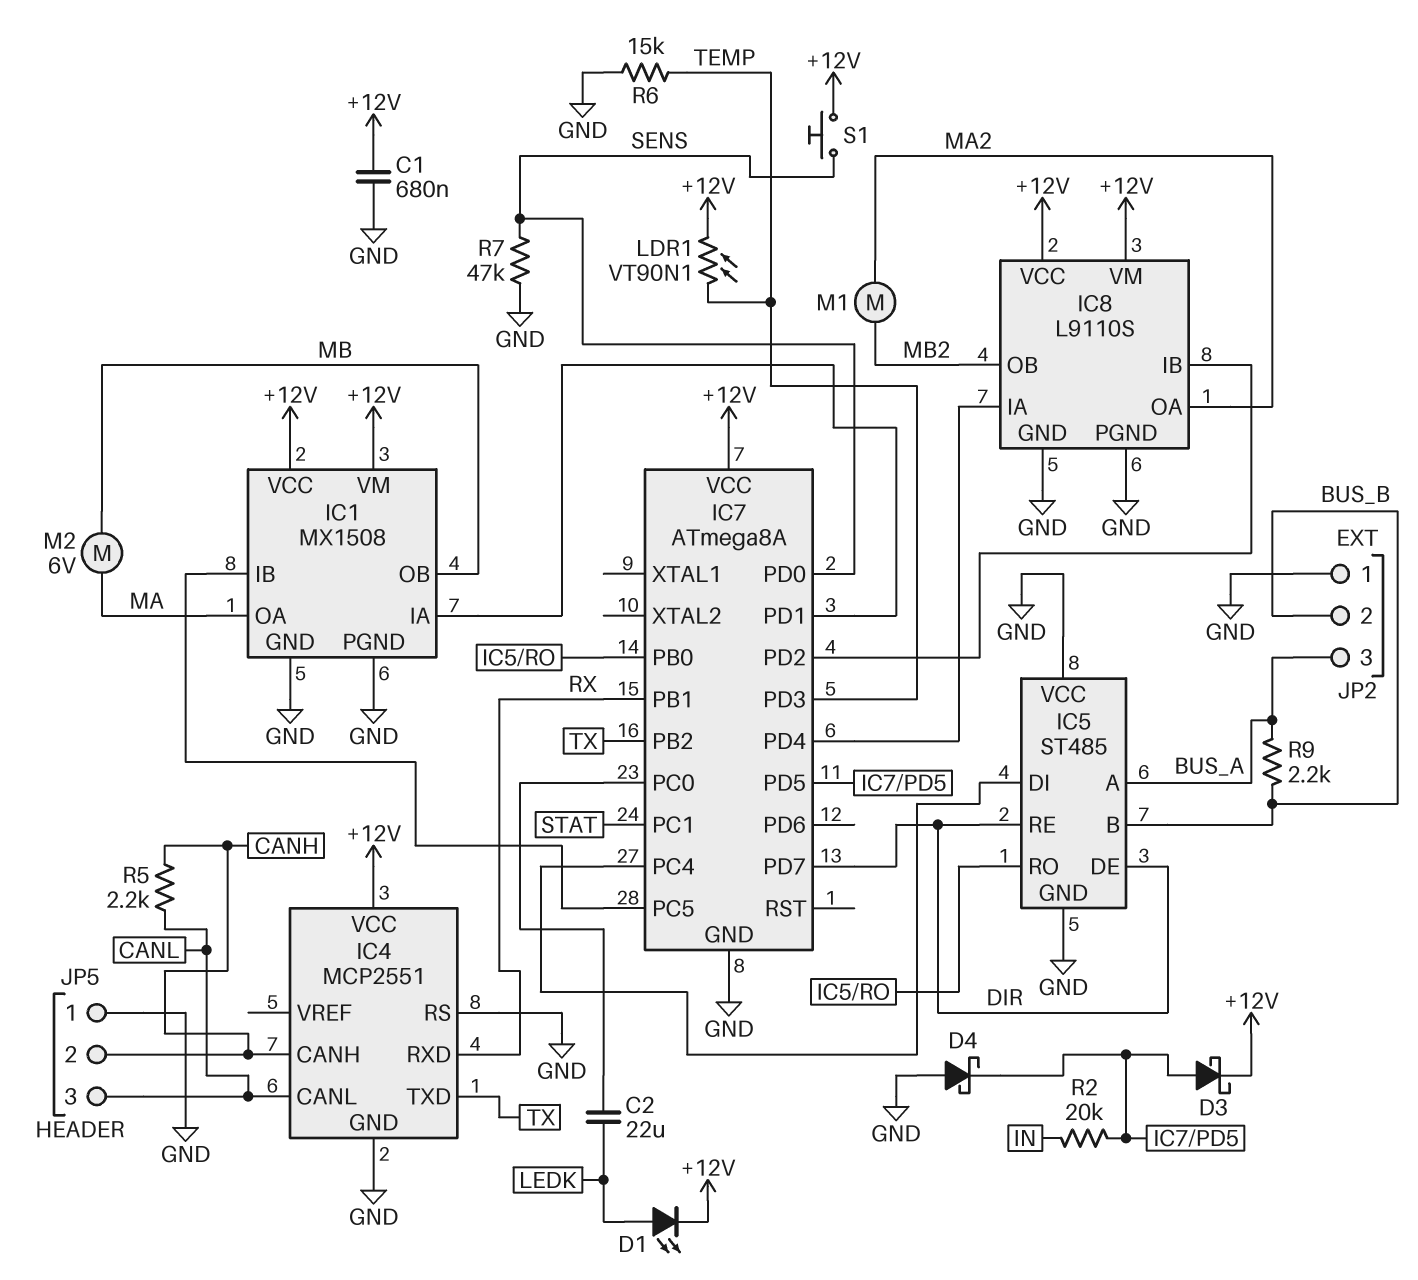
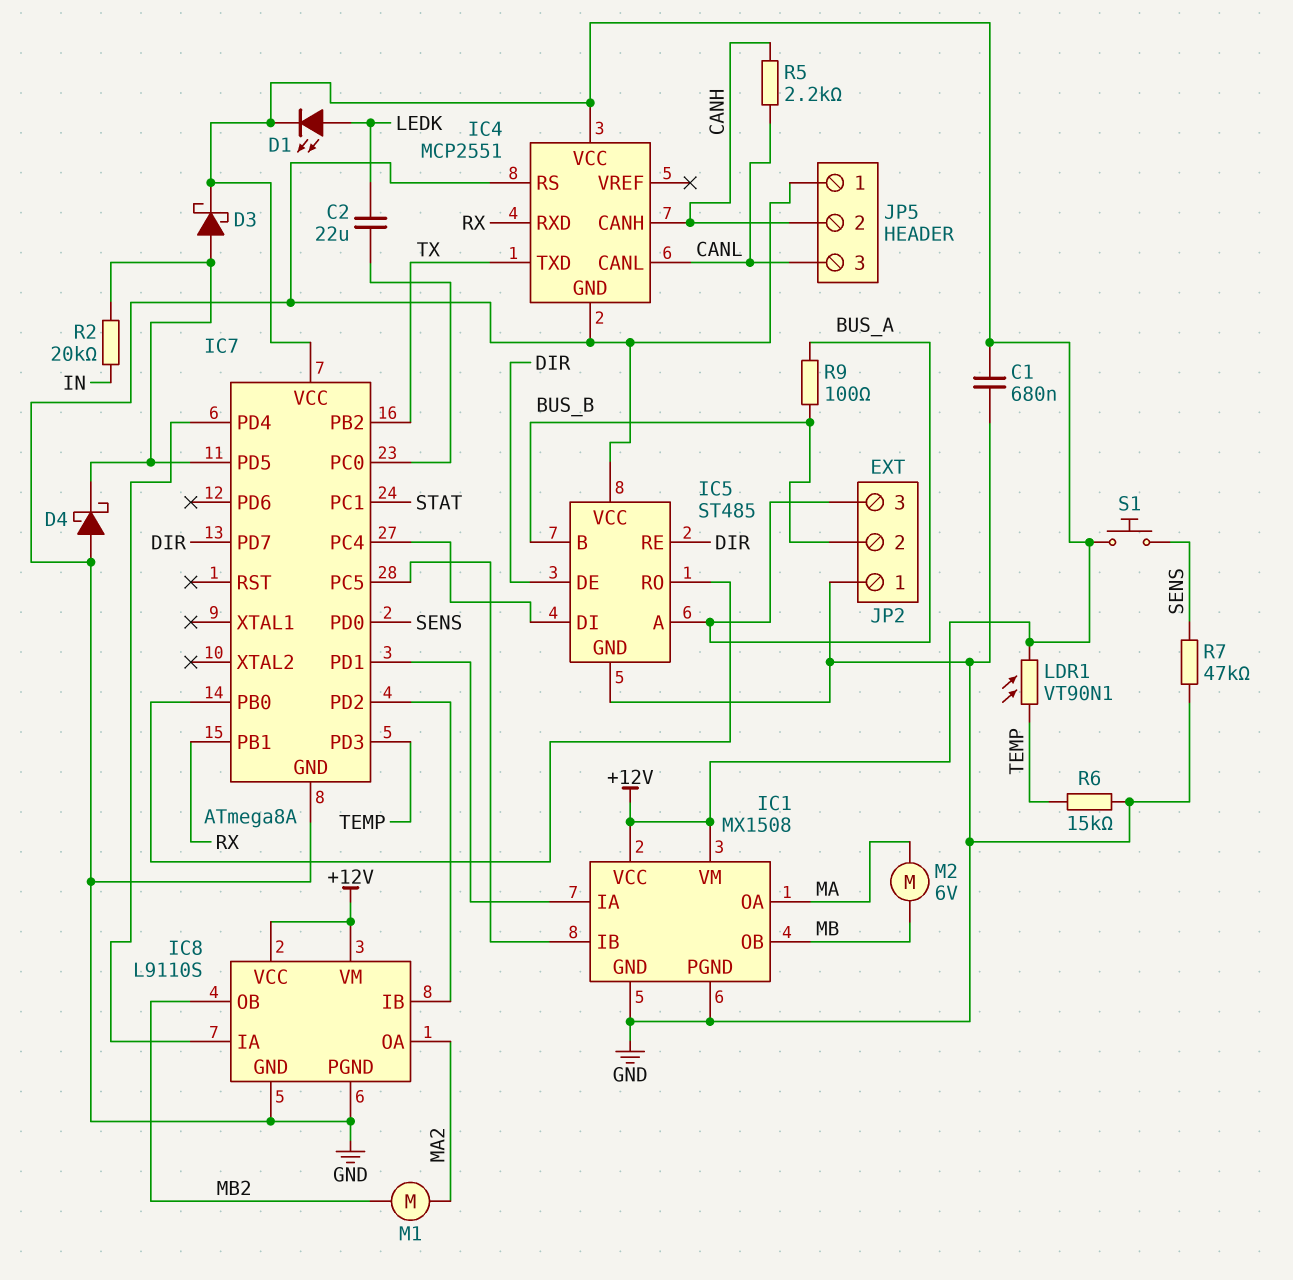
R9: 2.2k (BUS_A, BUS_B) -> 100 (BUS_A, BUS_B)

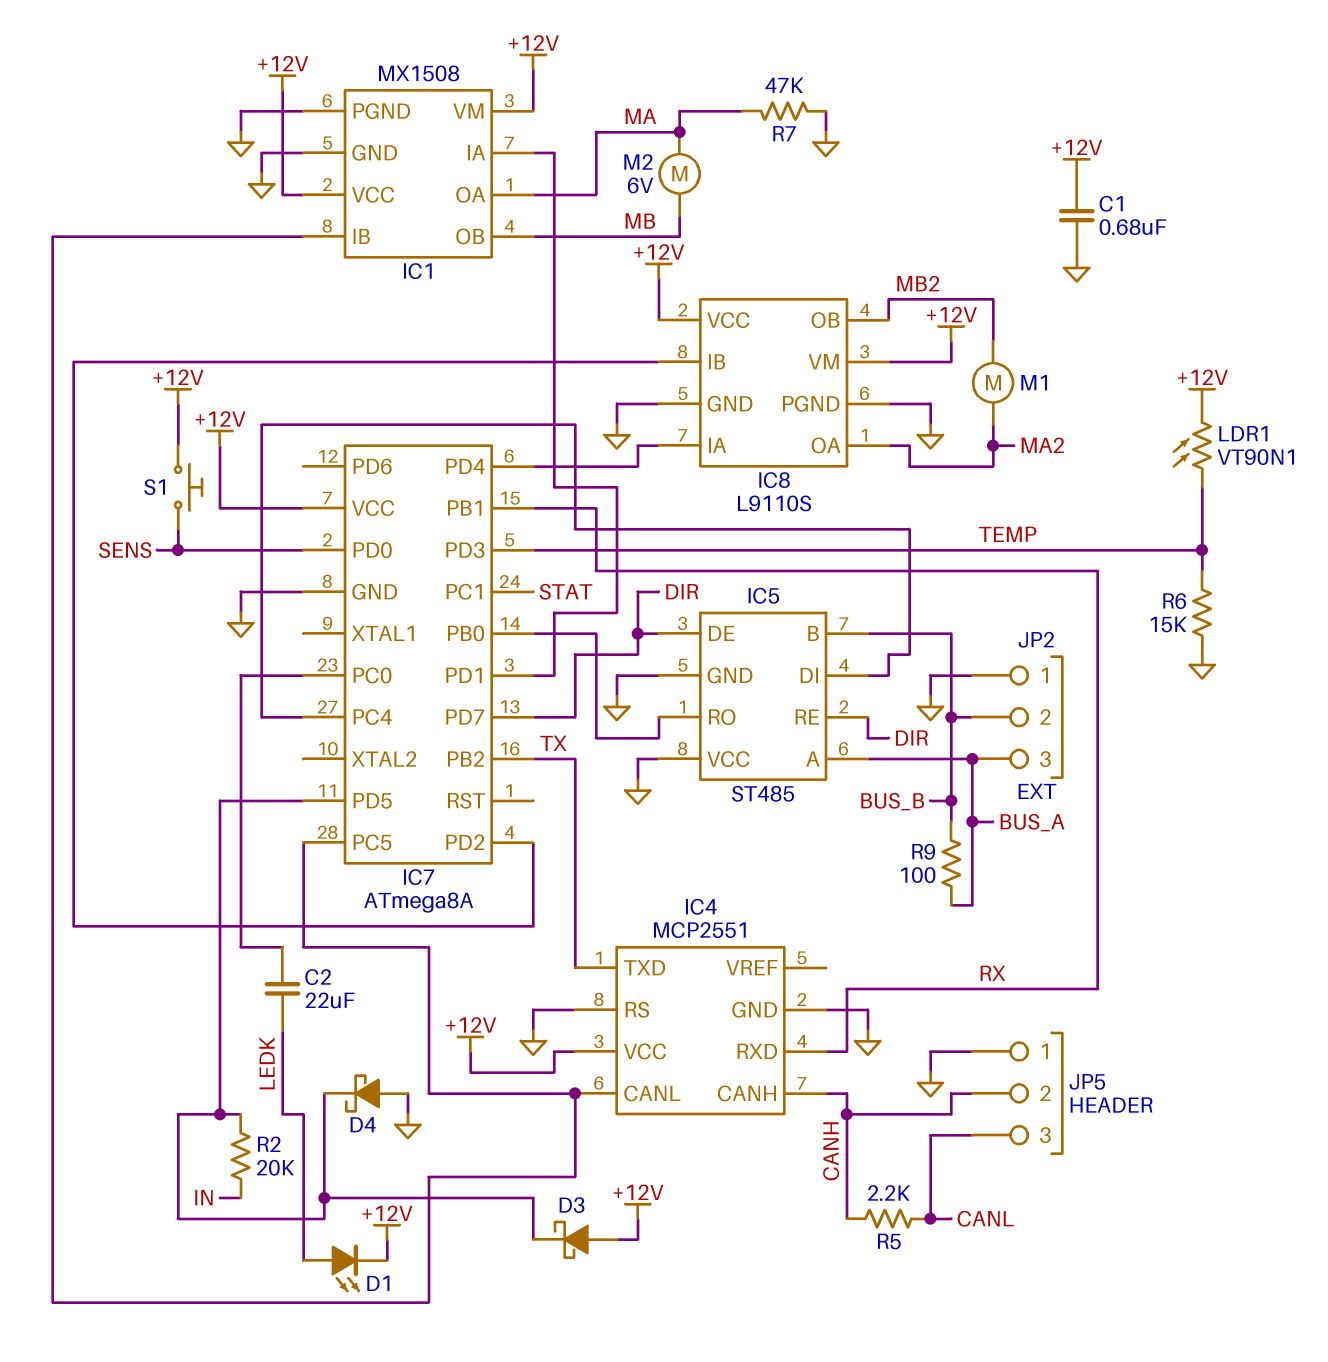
D3: schottky (A IC7/PD5, K +12V) -> schottky (A +12V, K IC7/PD5)
IC4 pin CANL: CANL -> IC1/IB
R7: 47k (GND, SENS) -> 47k (GND, MA)

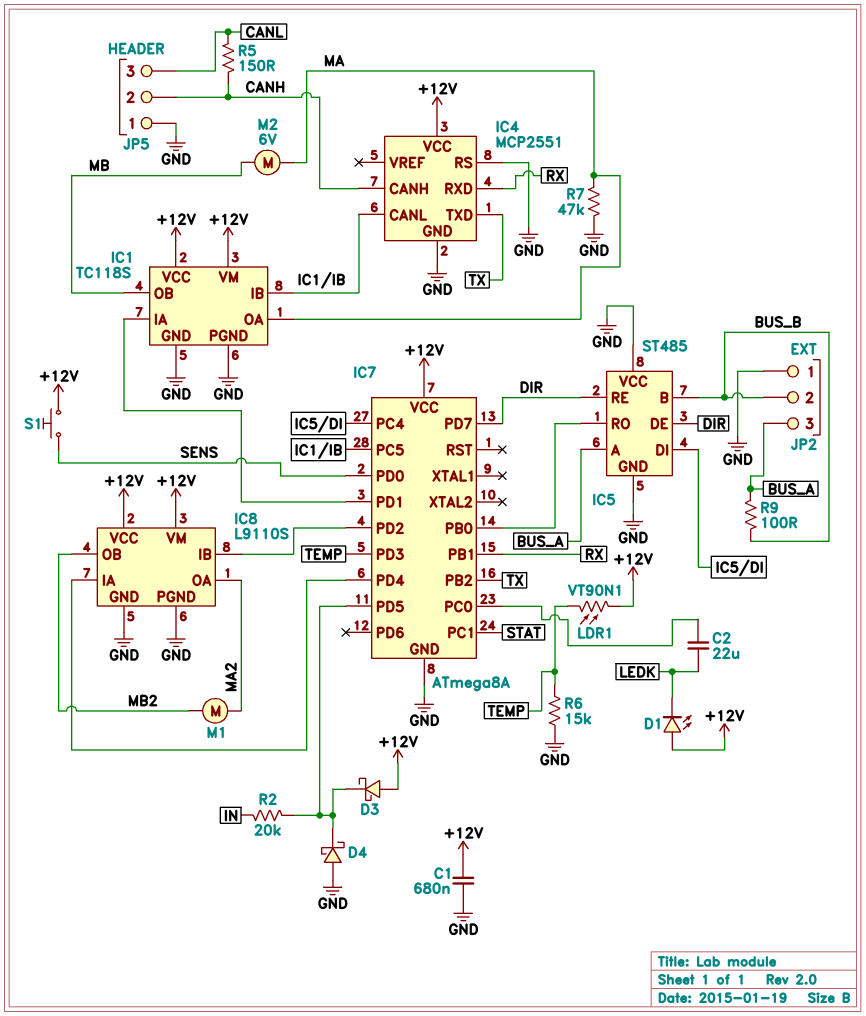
D1: LED (A LEDK, K +12V) -> LED (A +12V, K LEDK)
IC1: MX1508 -> TC118S
R5: 2.2k (CANH, CANL) -> 150 (CANH, CANL)

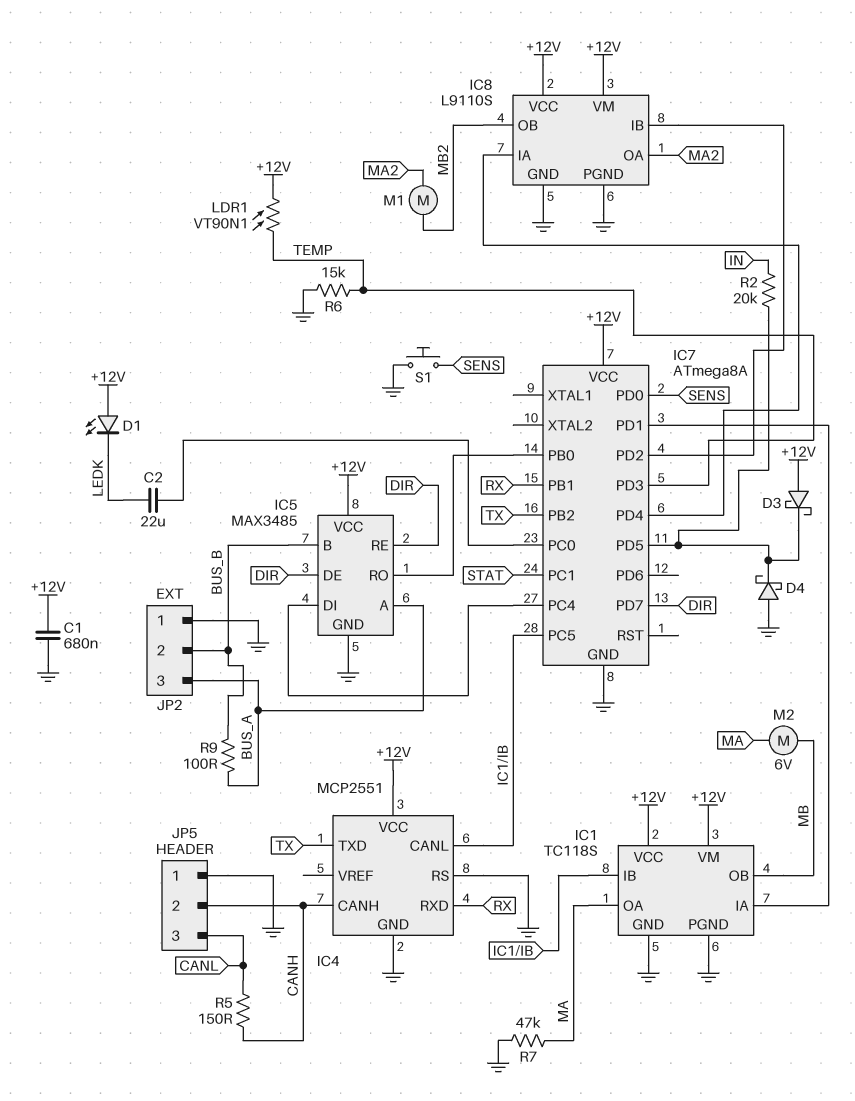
IC5: ST485 -> MAX3485
IC5 pin VCC: GND -> +12V
S1: button (+12V, SENS) -> button (GND, SENS)

